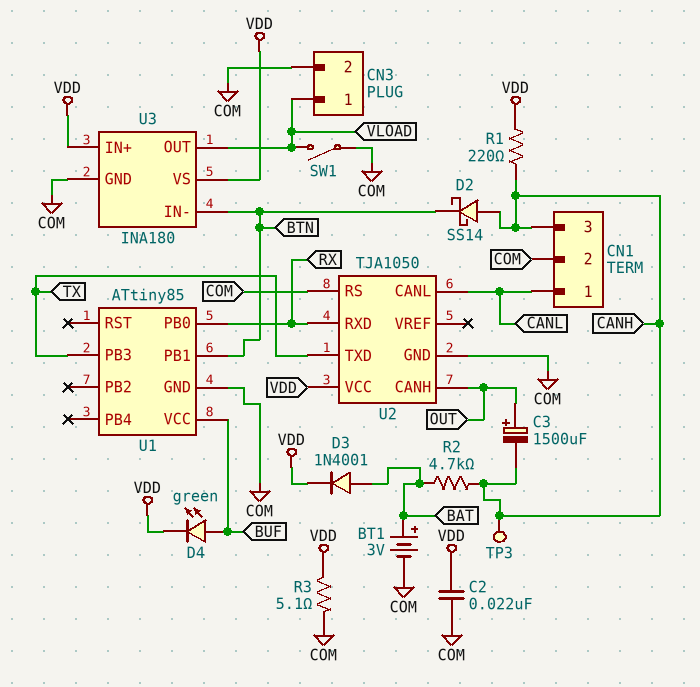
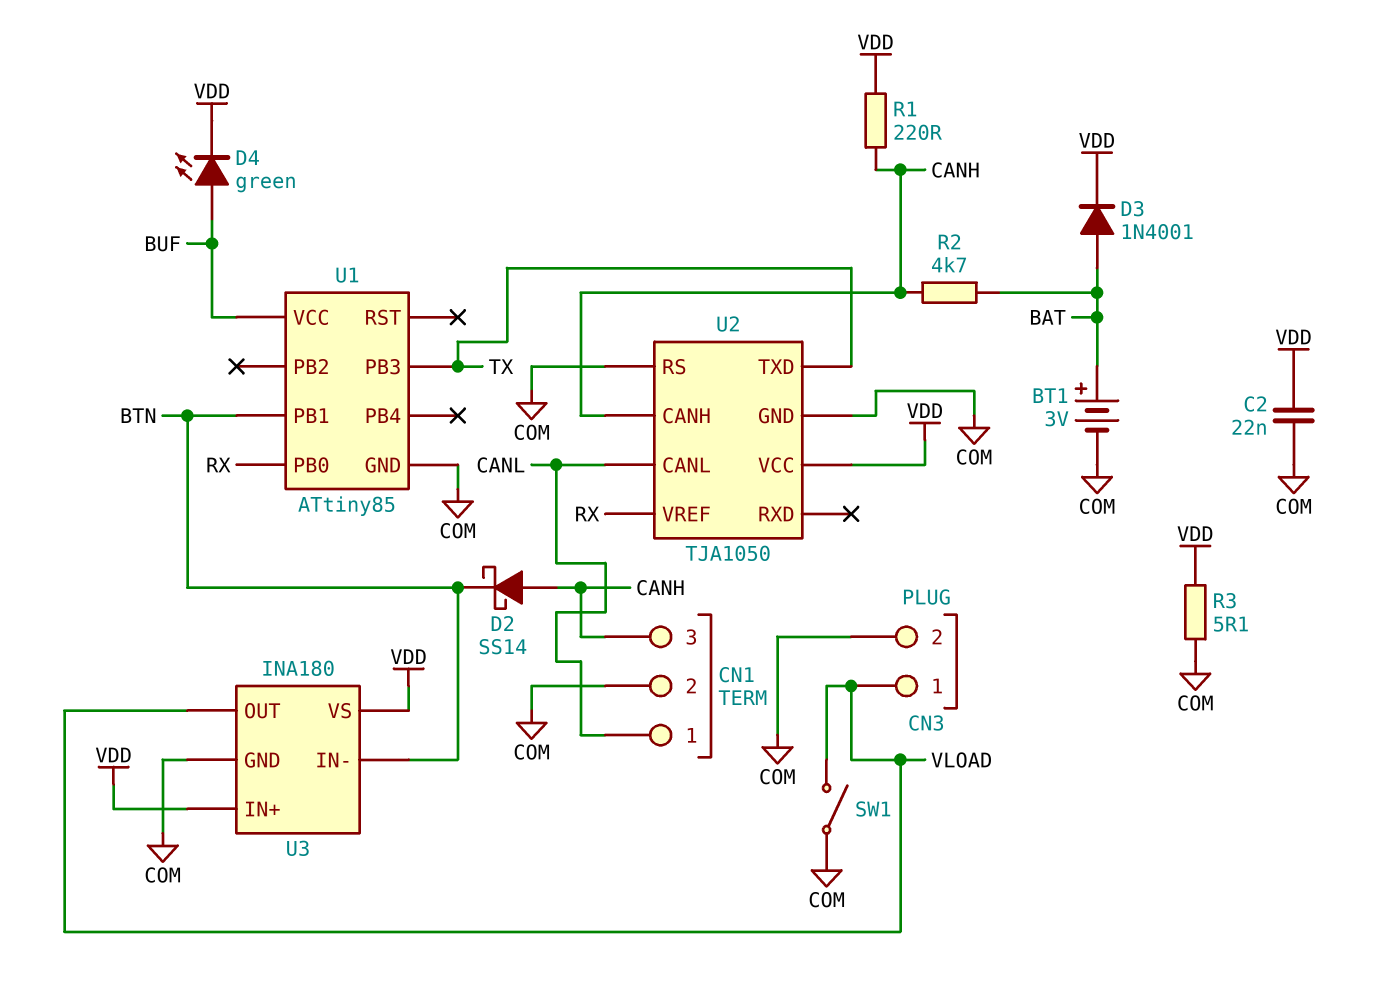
C3: 1500uF (plus OUT, minus CANH) -> none
TP3: test point (CANH) -> none
U2 pin CANH: OUT -> CANH
U2 pin RXD: RX -> none
U2 pin VREF: none -> RX

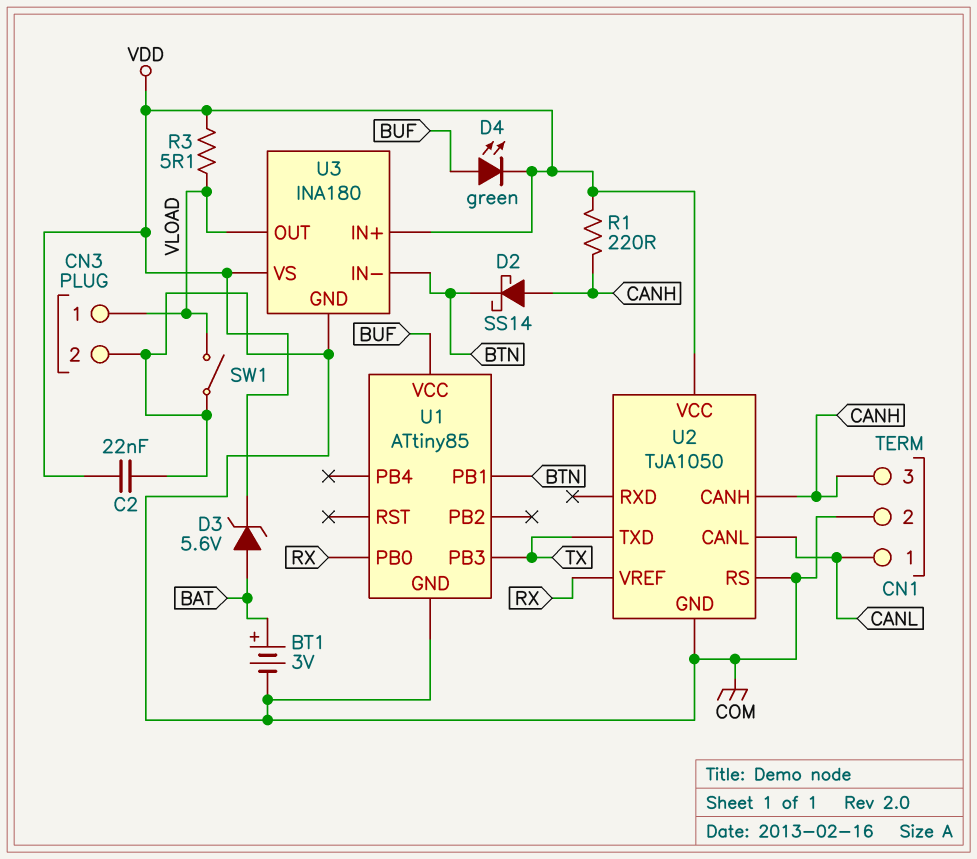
D3: diode 1N4001 (A BAT, K VDD) -> zener 5.6V (A BAT, K VDD)
R2: 4.7k (BAT, CANH) -> none
R3: 5.1 (COM, VDD) -> 5.1 (VDD, VLOAD)

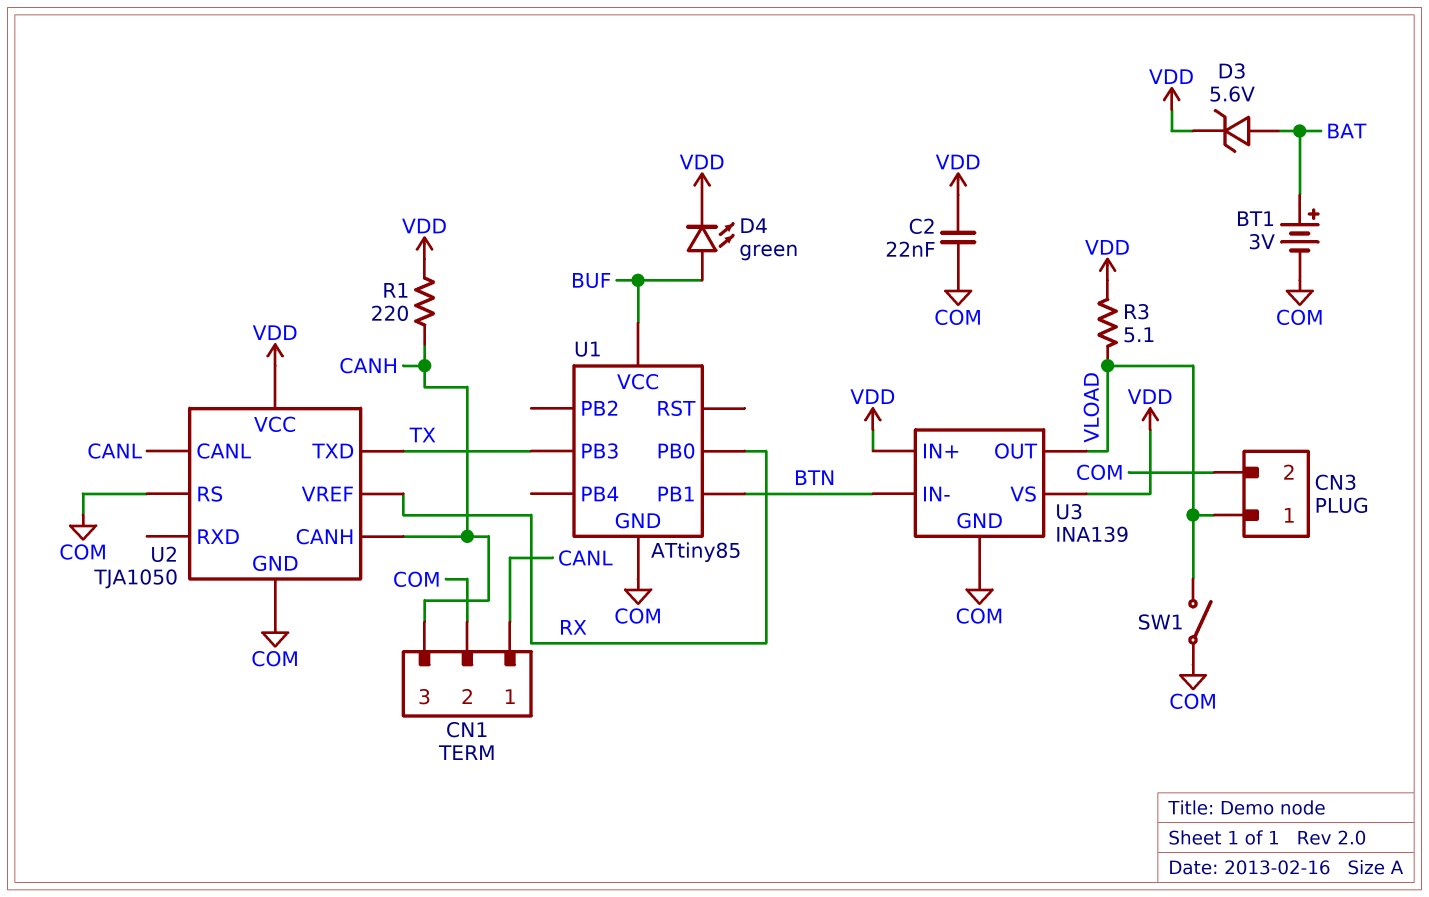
D2: schottky SS14 (A CANH, K BTN) -> none
U3: INA180 -> INA139

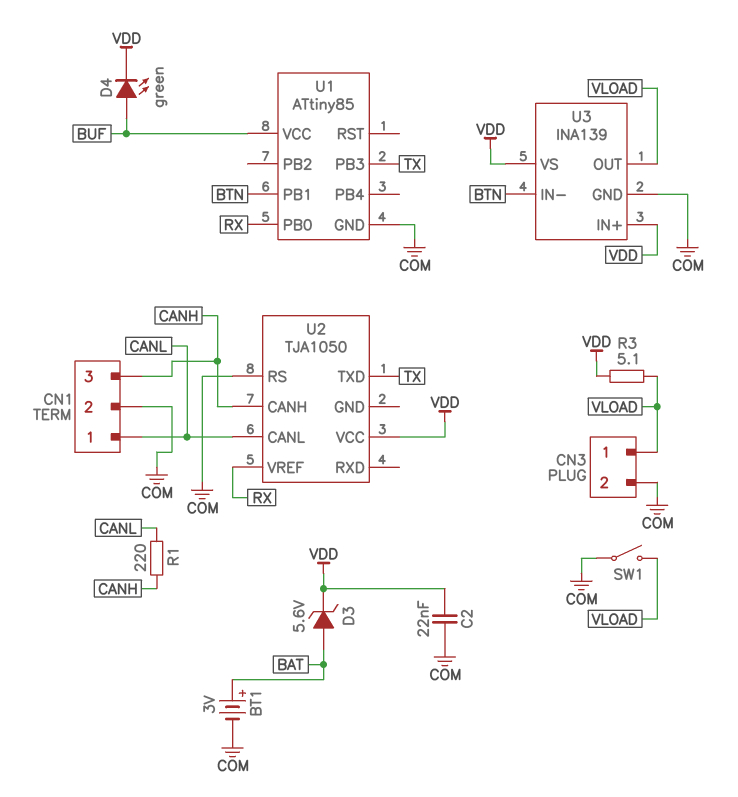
R1: 220 (CANH, VDD) -> 220 (CANH, CANL)
U2 pin GND: COM -> none

